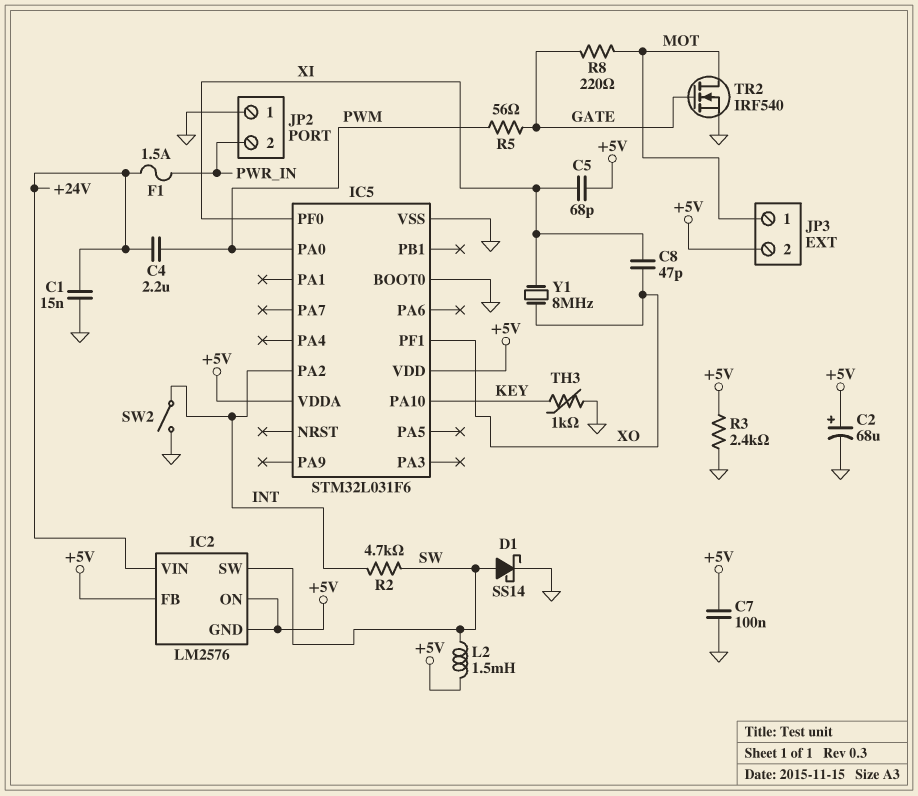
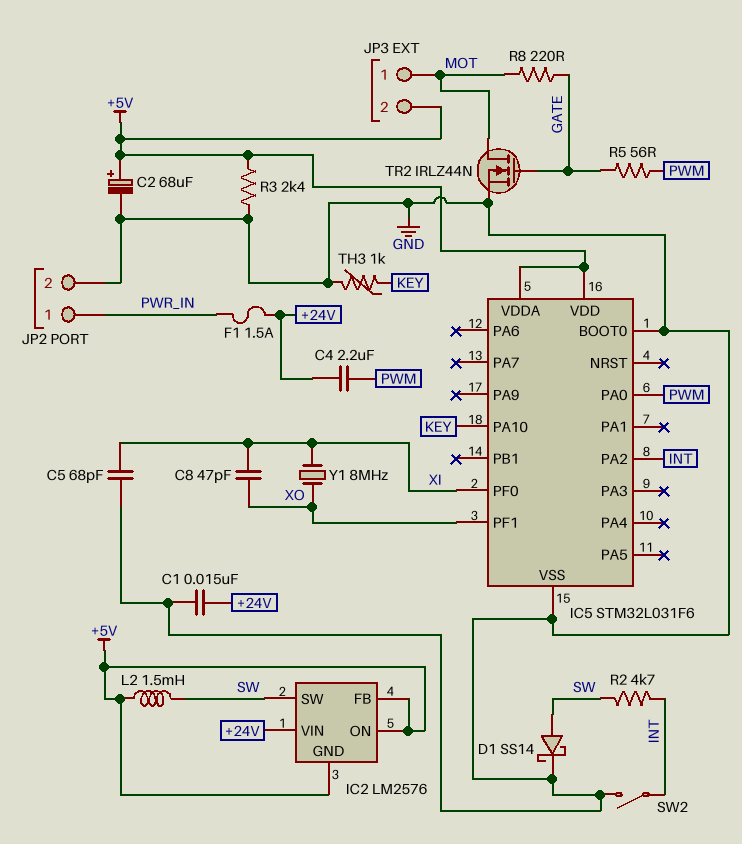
C5: 68pF (+5V, XI) -> 68pF (GND, XI)
C7: 100nF (+5V, GND) -> none
JP2 pin 1: GND -> PWR_IN
JP2 pin 2: PWR_IN -> GND
TR2: NMOS IRF540 (G GATE, D MOT, S GND) -> NMOS IRLZ44N (G GATE, D MOT, S GND)

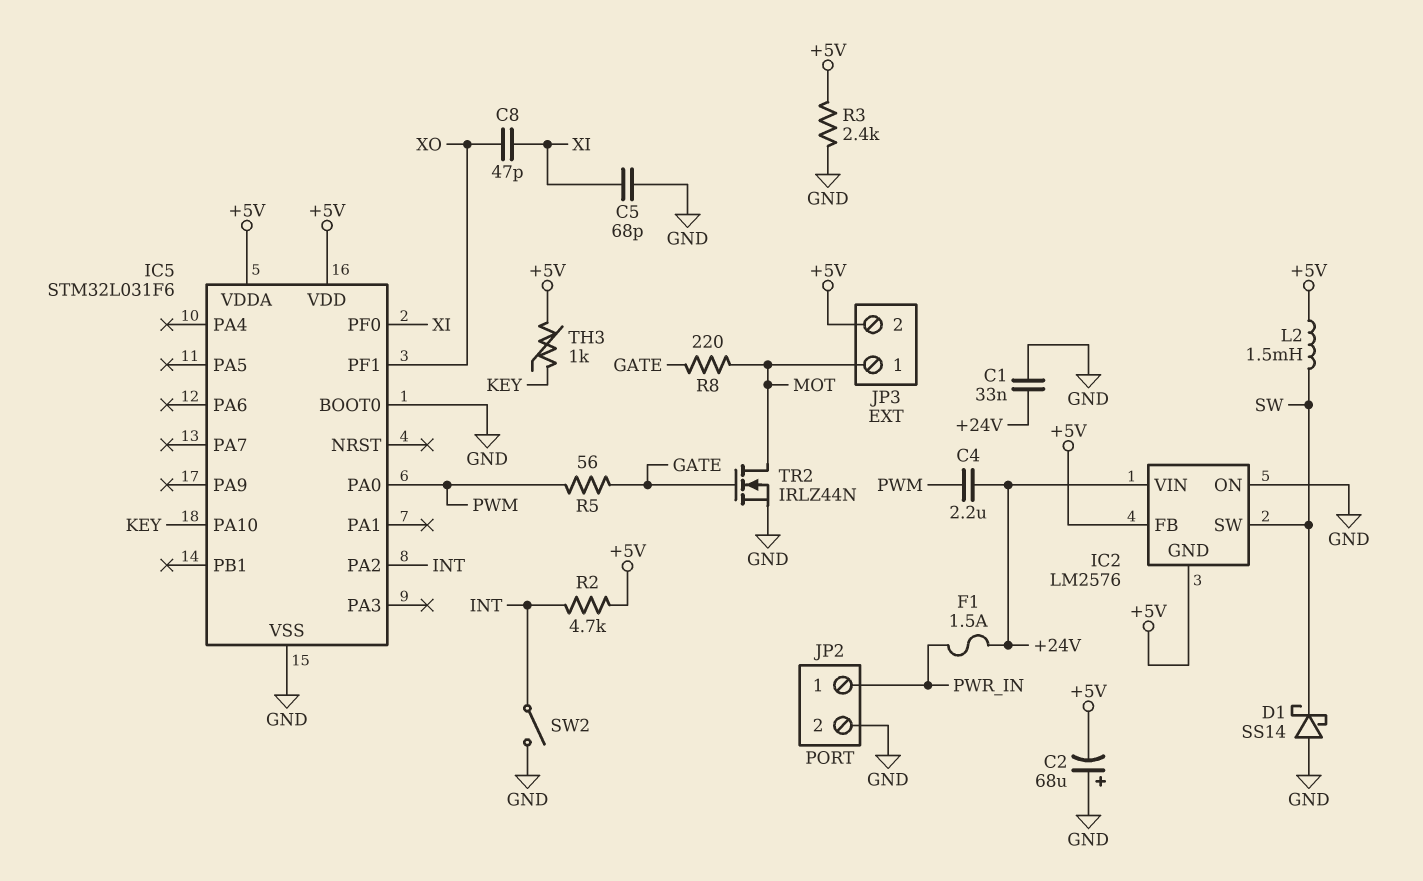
C1: 15nF (+24V, GND) -> 33nF (+24V, GND)
C2: 68uF (plus +5V, minus GND) -> 68uF (plus GND, minus +5V)
D1: schottky SS14 (A SW, K GND) -> schottky SS14 (A GND, K SW)
IC2 pin ON: +5V -> GND
R2: 4.7k (INT, SW) -> 4.7k (+5V, INT)
TH3: 1k (GND, KEY) -> 1k (+5V, KEY)
Y1: 8MHz (XI, XO) -> none

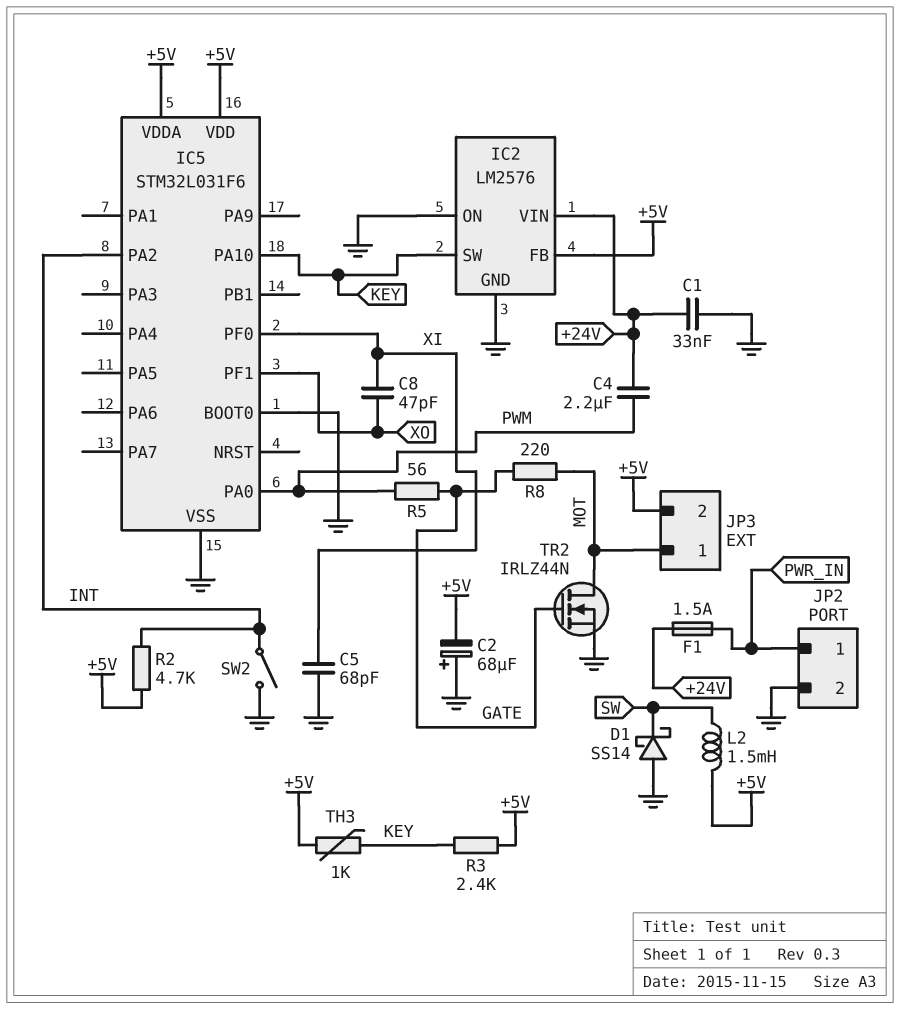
IC2 pin GND: +5V -> GND
IC2 pin SW: SW -> KEY
R3: 2.4k (+5V, GND) -> 2.4k (+5V, KEY)

